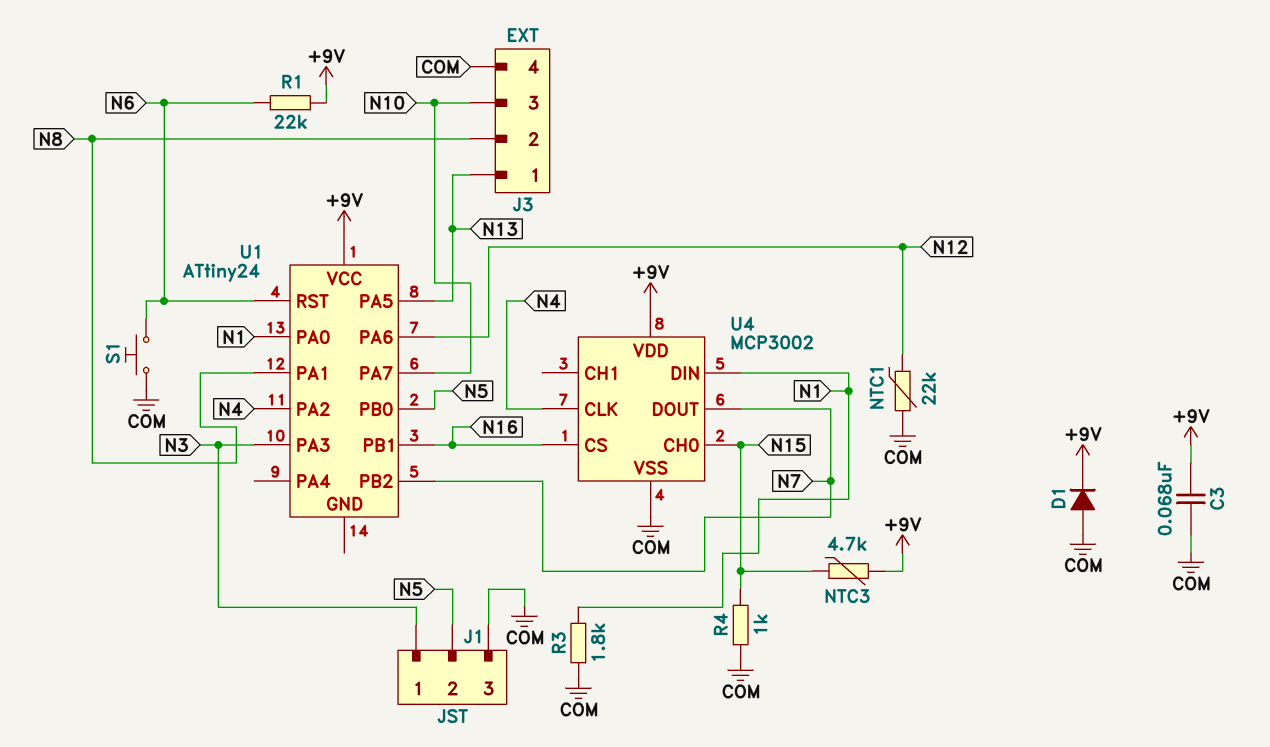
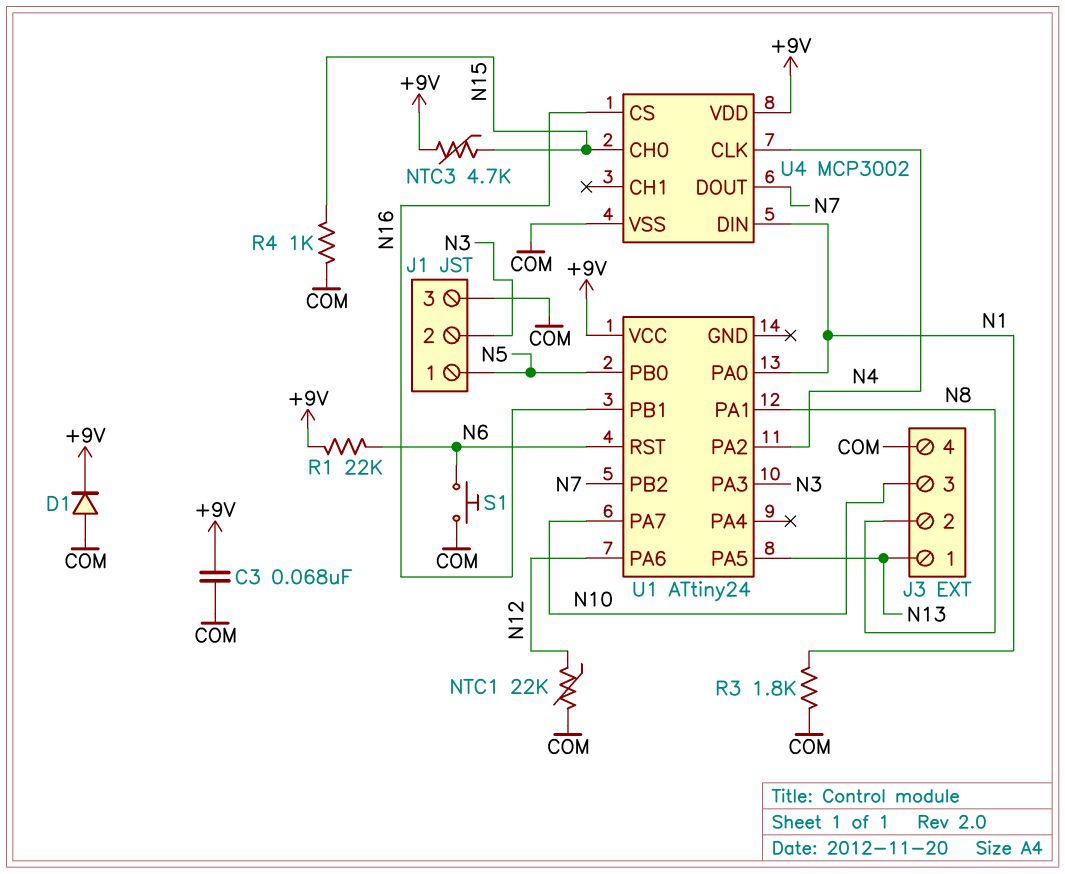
J1 pin 1: N3 -> N5
J1 pin 2: N5 -> N3

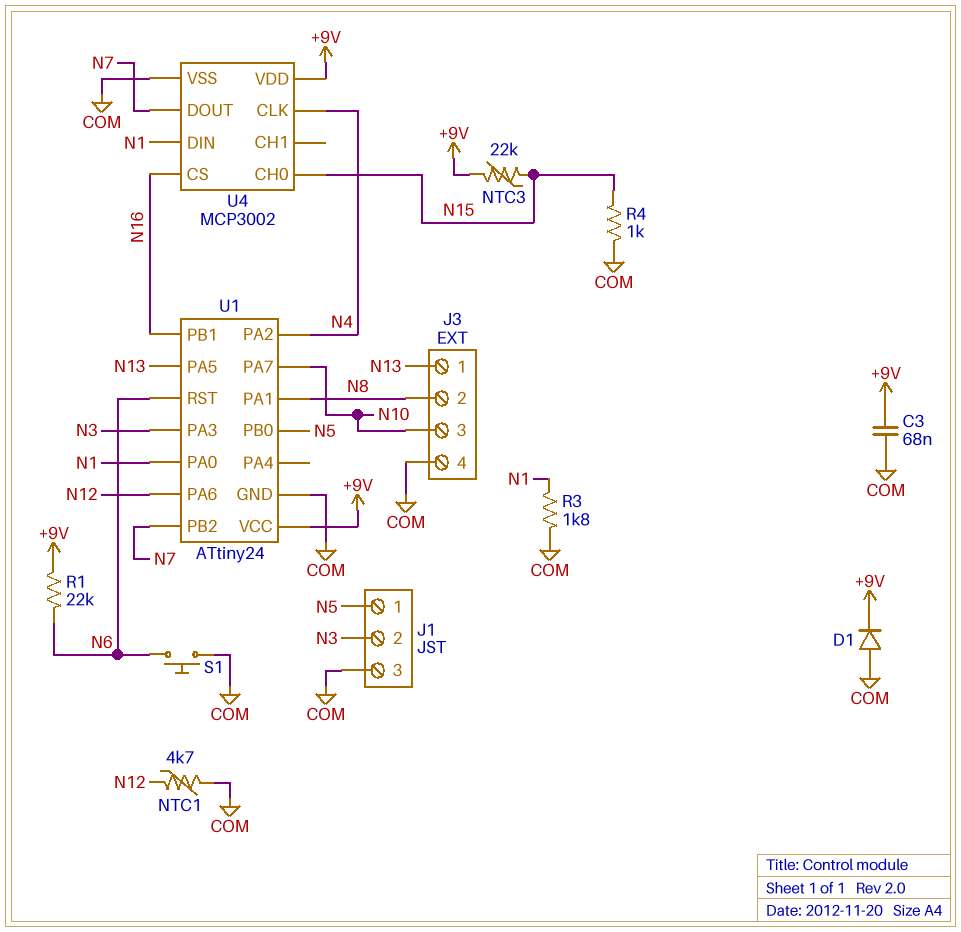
NTC1: 22k (COM, N12) -> 4.7k (COM, N12)
NTC3: 4.7k (+9V, N15) -> 22k (+9V, N15)
U1 pin GND: none -> COM

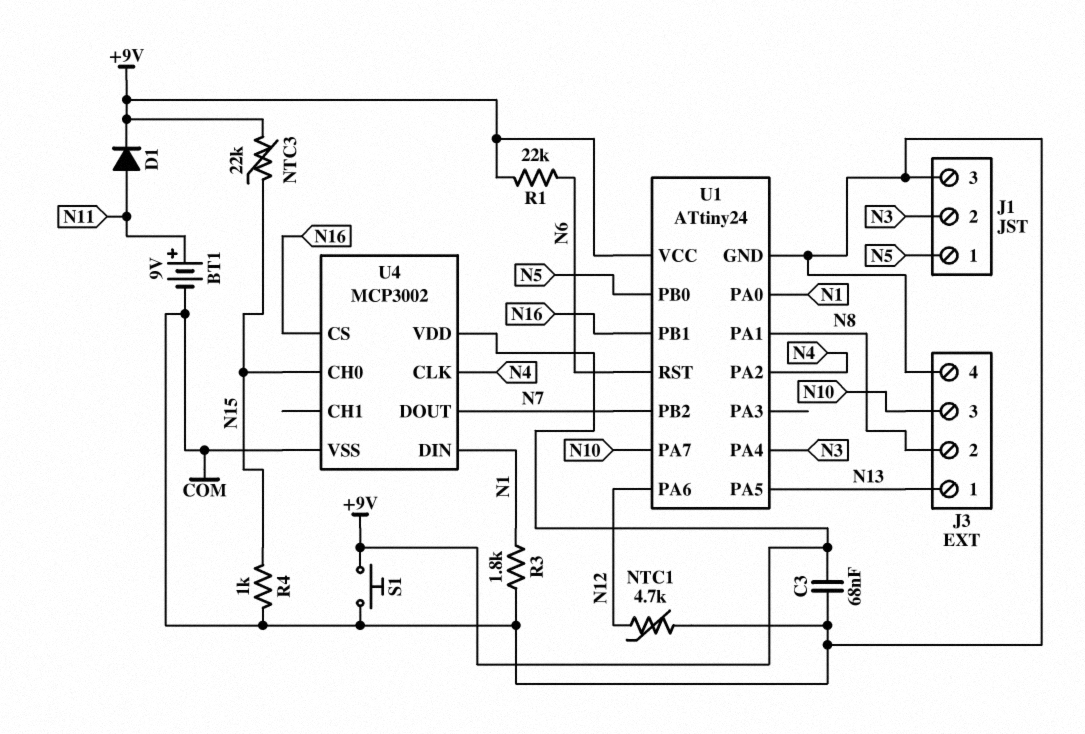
BT1: none -> 9V (plus N11, minus COM)
D1: diode (A COM, K +9V) -> diode (A N11, K +9V)
S1: button (COM, N6) -> button (+9V, COM)
U1 pin PA3: N3 -> none
U1 pin PA4: none -> N3

